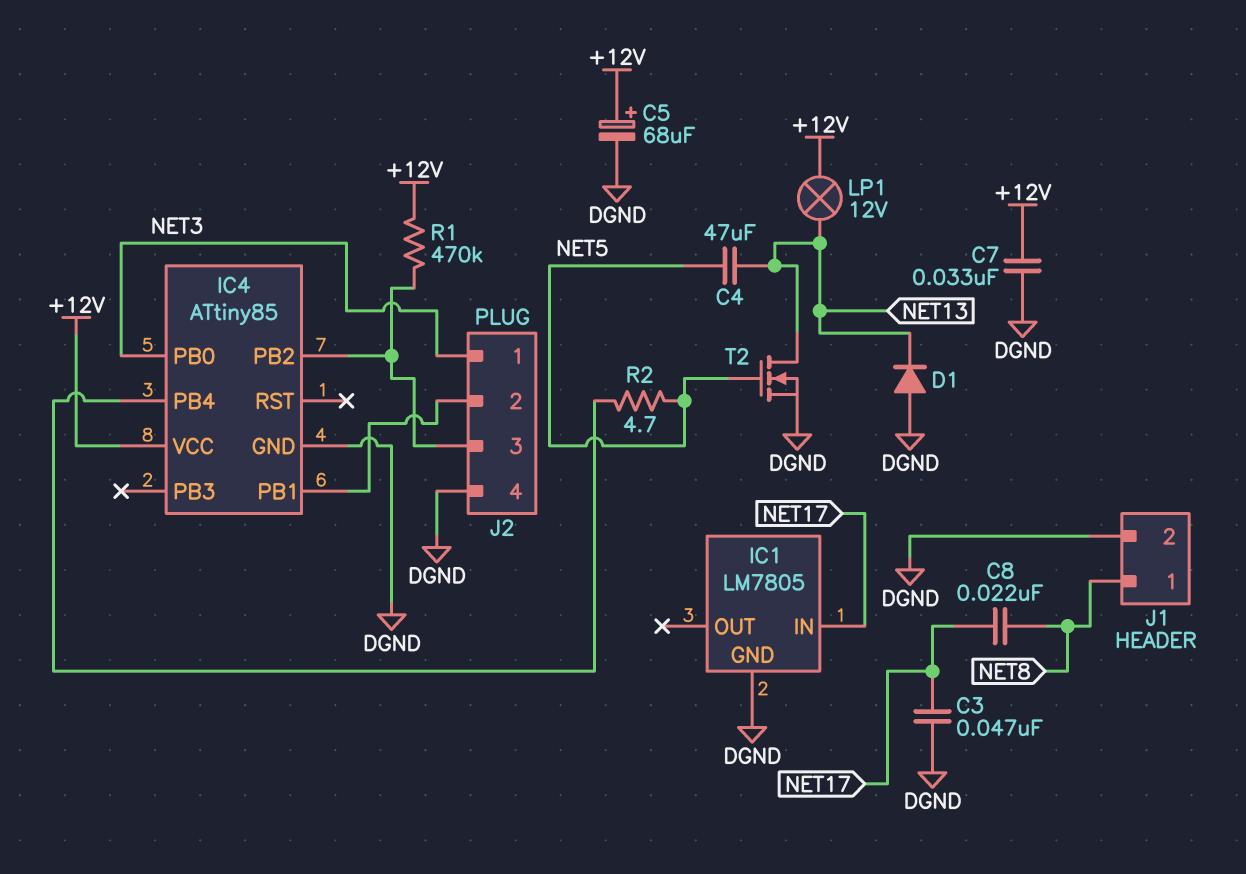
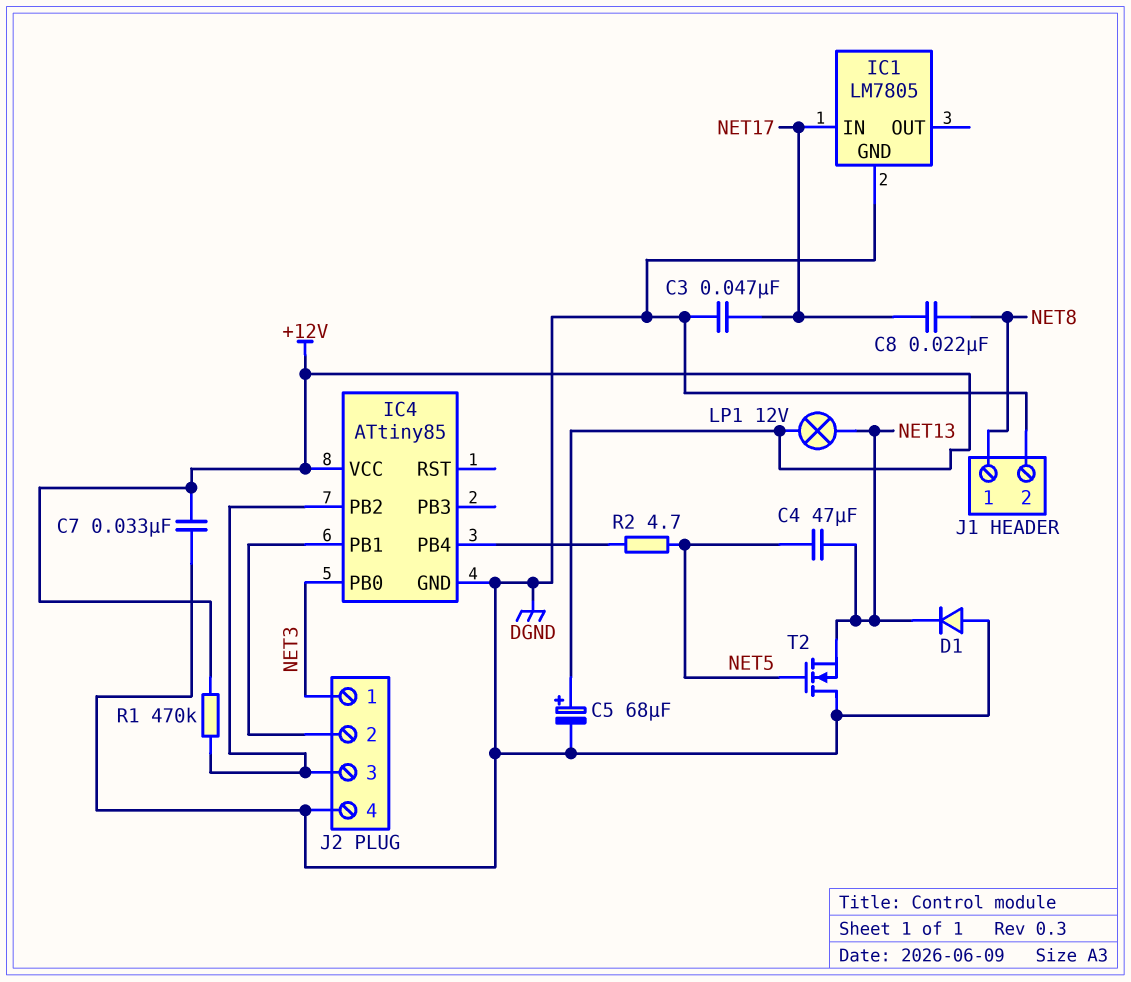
T2: NMOS (G NET5, D NET13, S DGND) -> NMOS (G NET5, D DGND, S NET13)

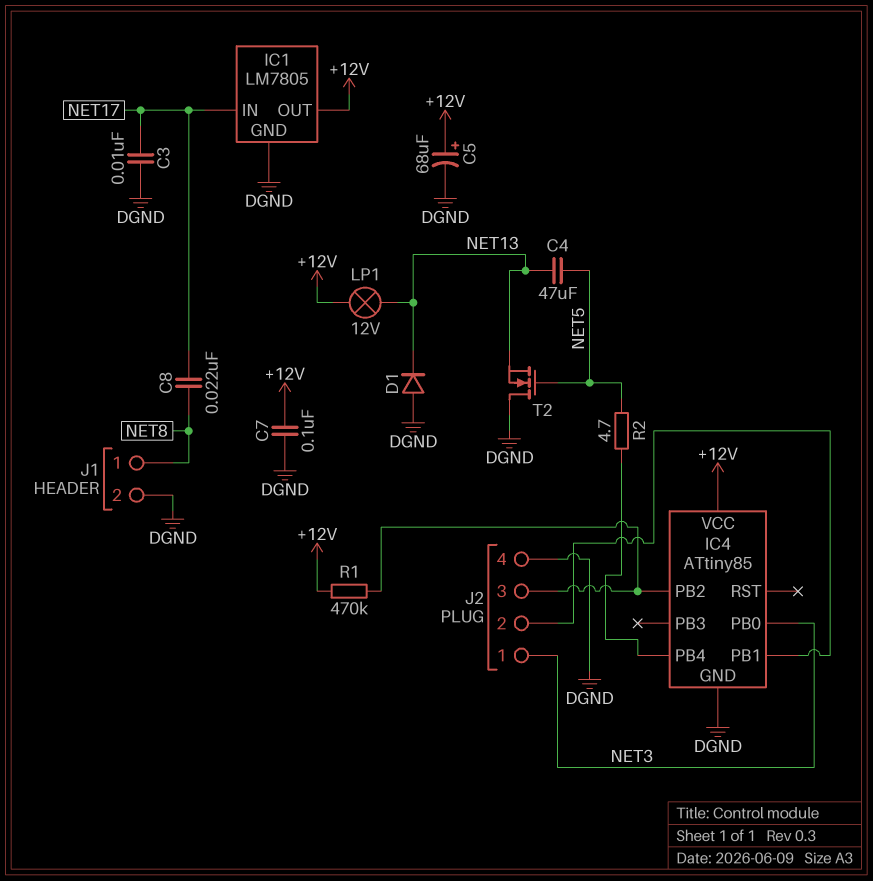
C3: 47nF (DGND, NET17) -> 10nF (DGND, NET17)
C7: 33nF (+12V, DGND) -> 100nF (+12V, DGND)
IC1 pin OUT: none -> +12V

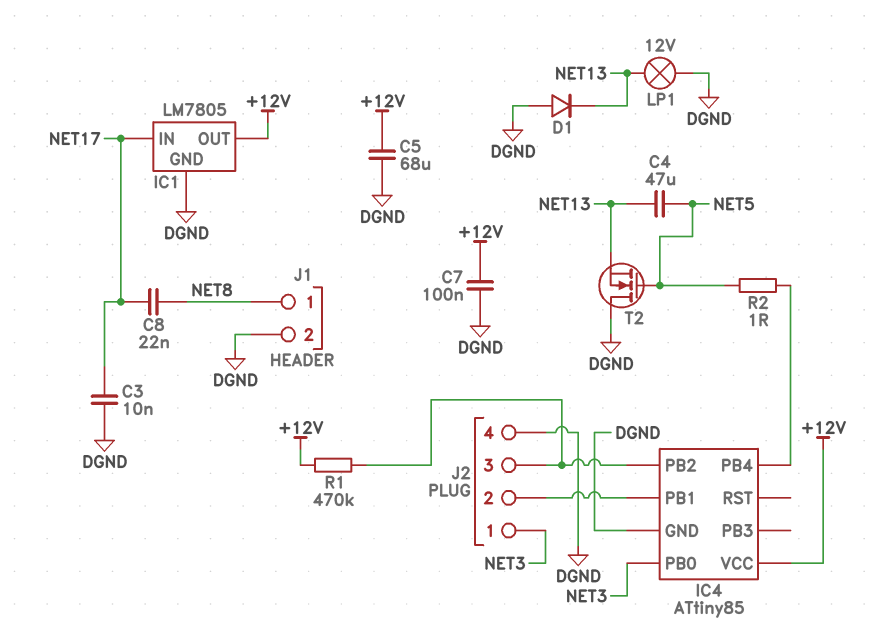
C5: 68uF (plus +12V, minus DGND) -> 68uF (+12V, DGND)
LP1: lamp 12V (+12V, NET13) -> lamp 12V (DGND, NET13)
R2: 4.7 (IC4/PB4, NET5) -> 1 (IC4/PB4, NET5)

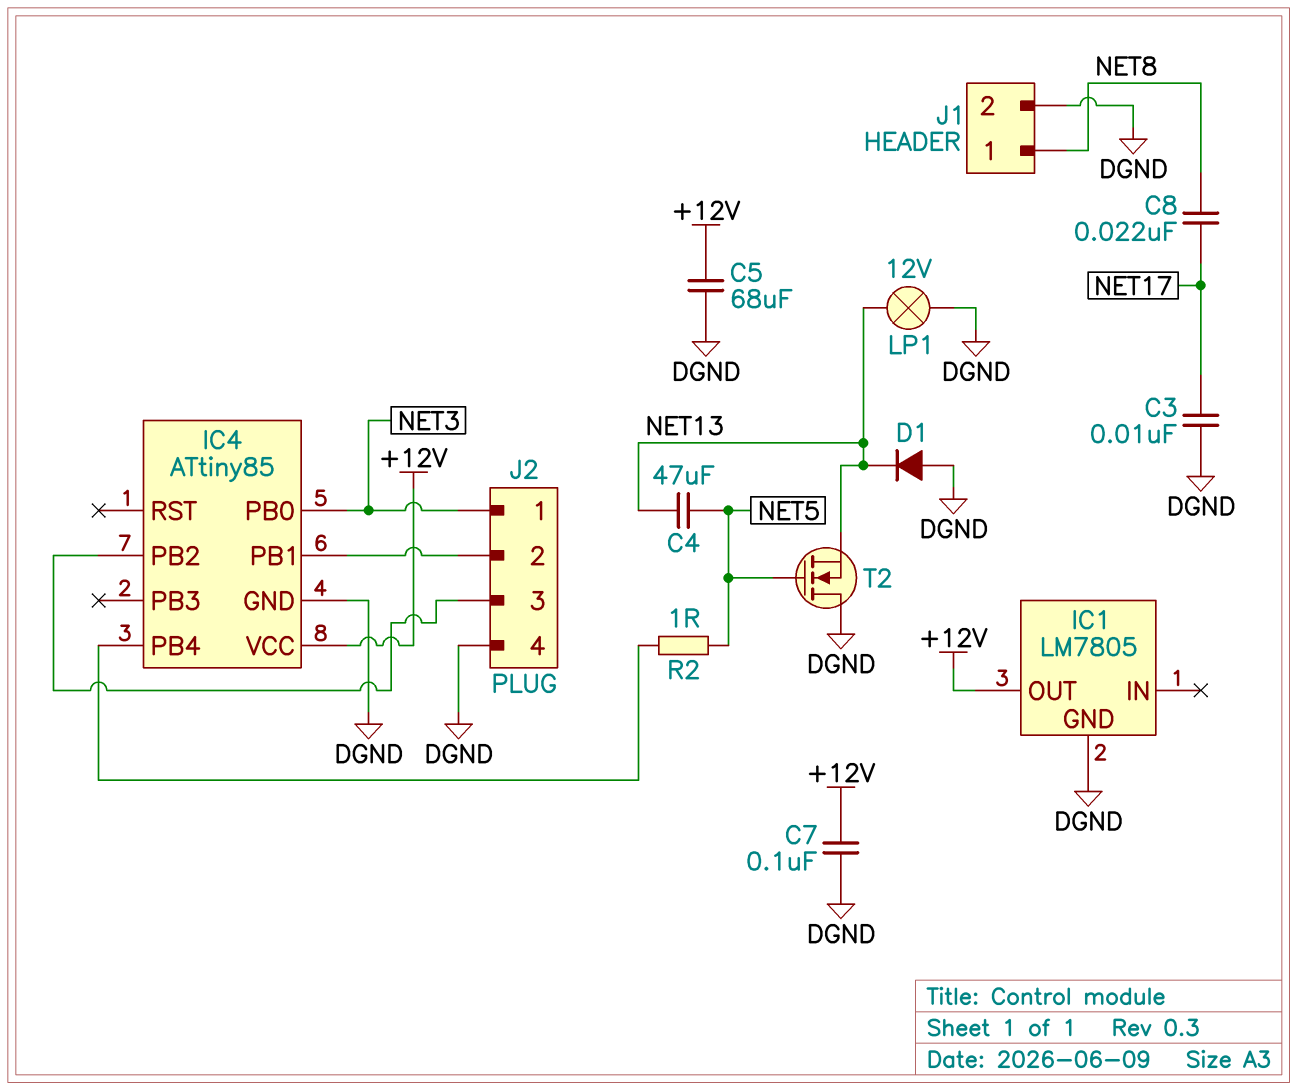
IC1 pin IN: NET17 -> none
R1: 470k (+12V, IC4/PB2) -> none

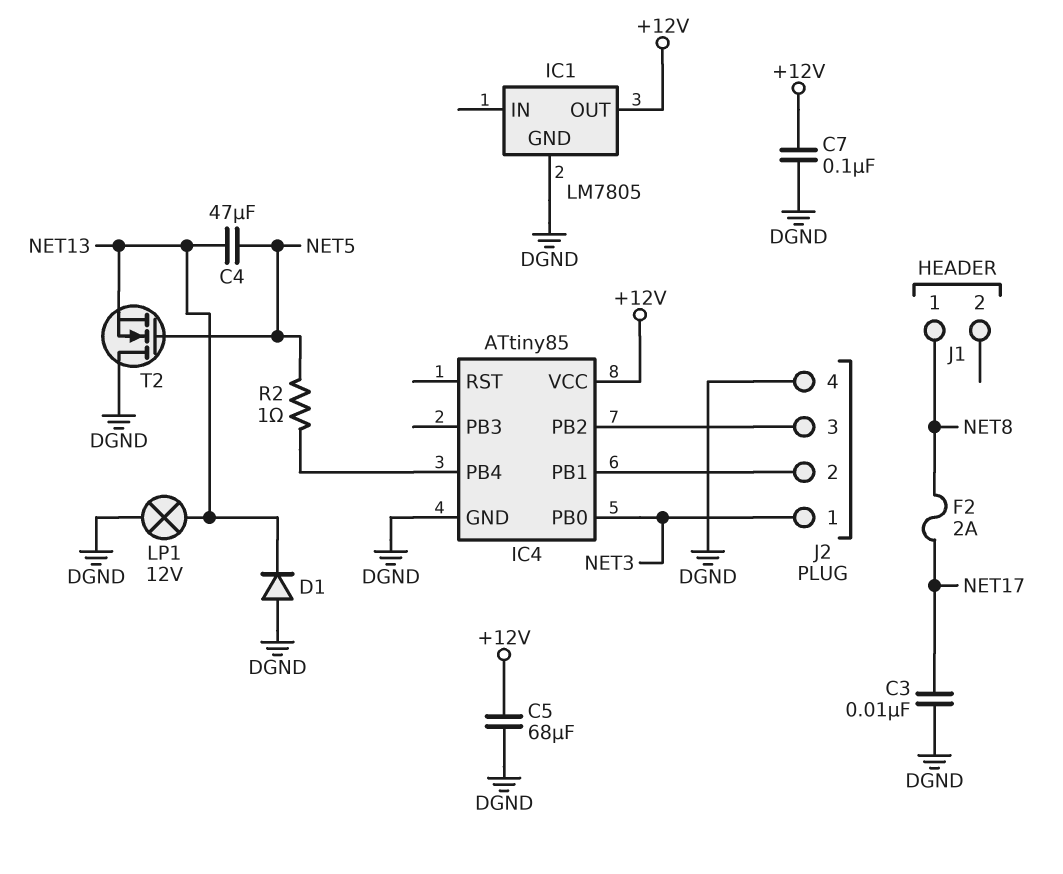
C8: 22nF (NET8, NET17) -> none
F2: none -> 2A (NET8, NET17)
J1 pin 2: DGND -> none

